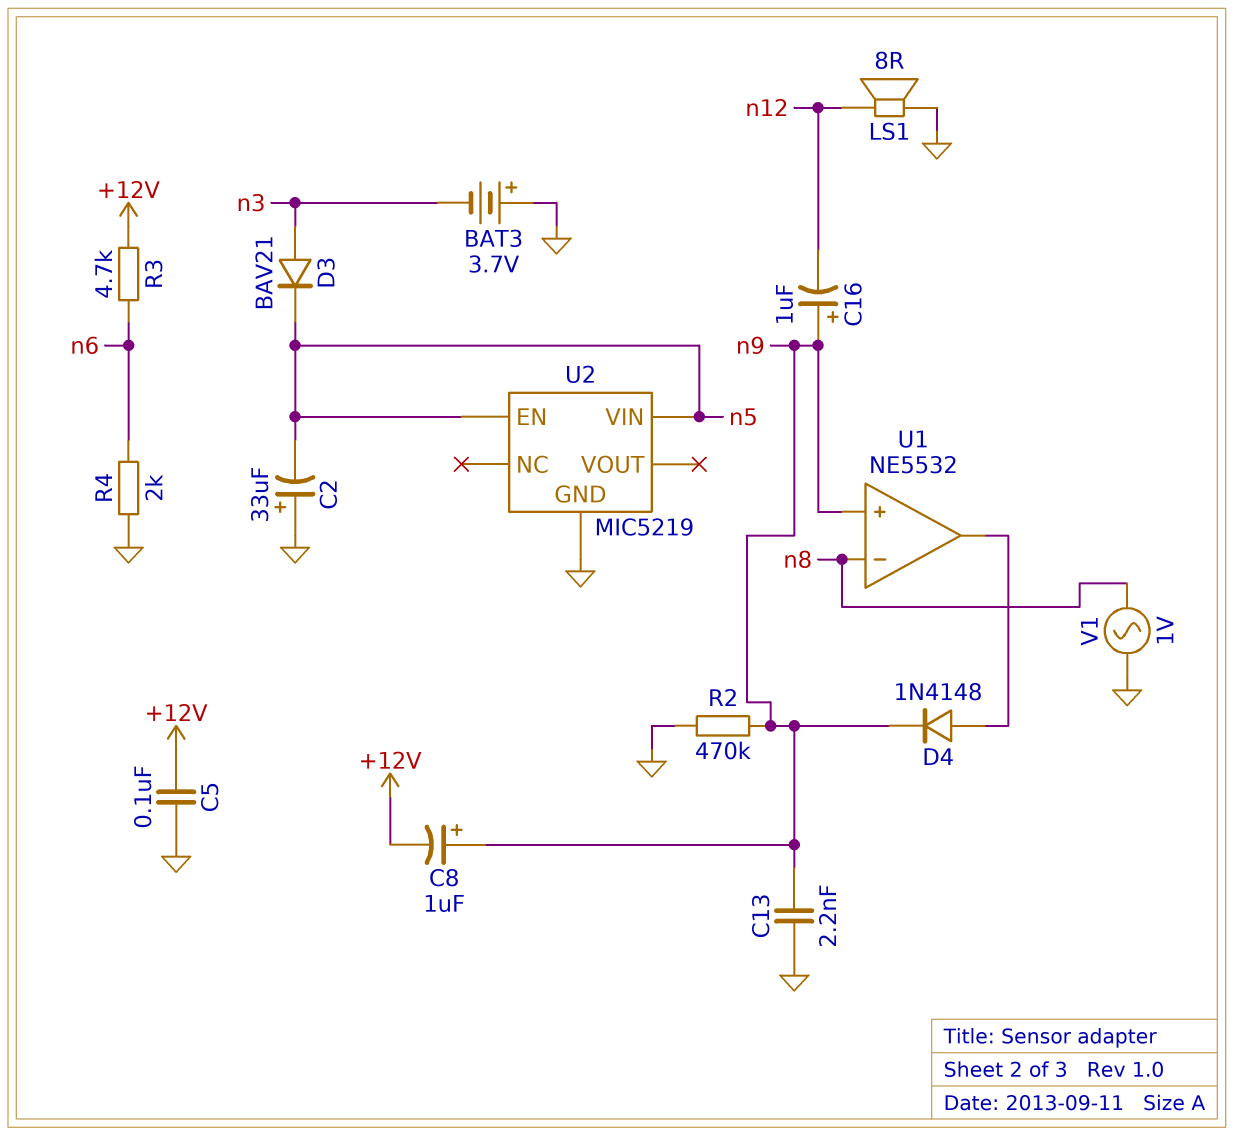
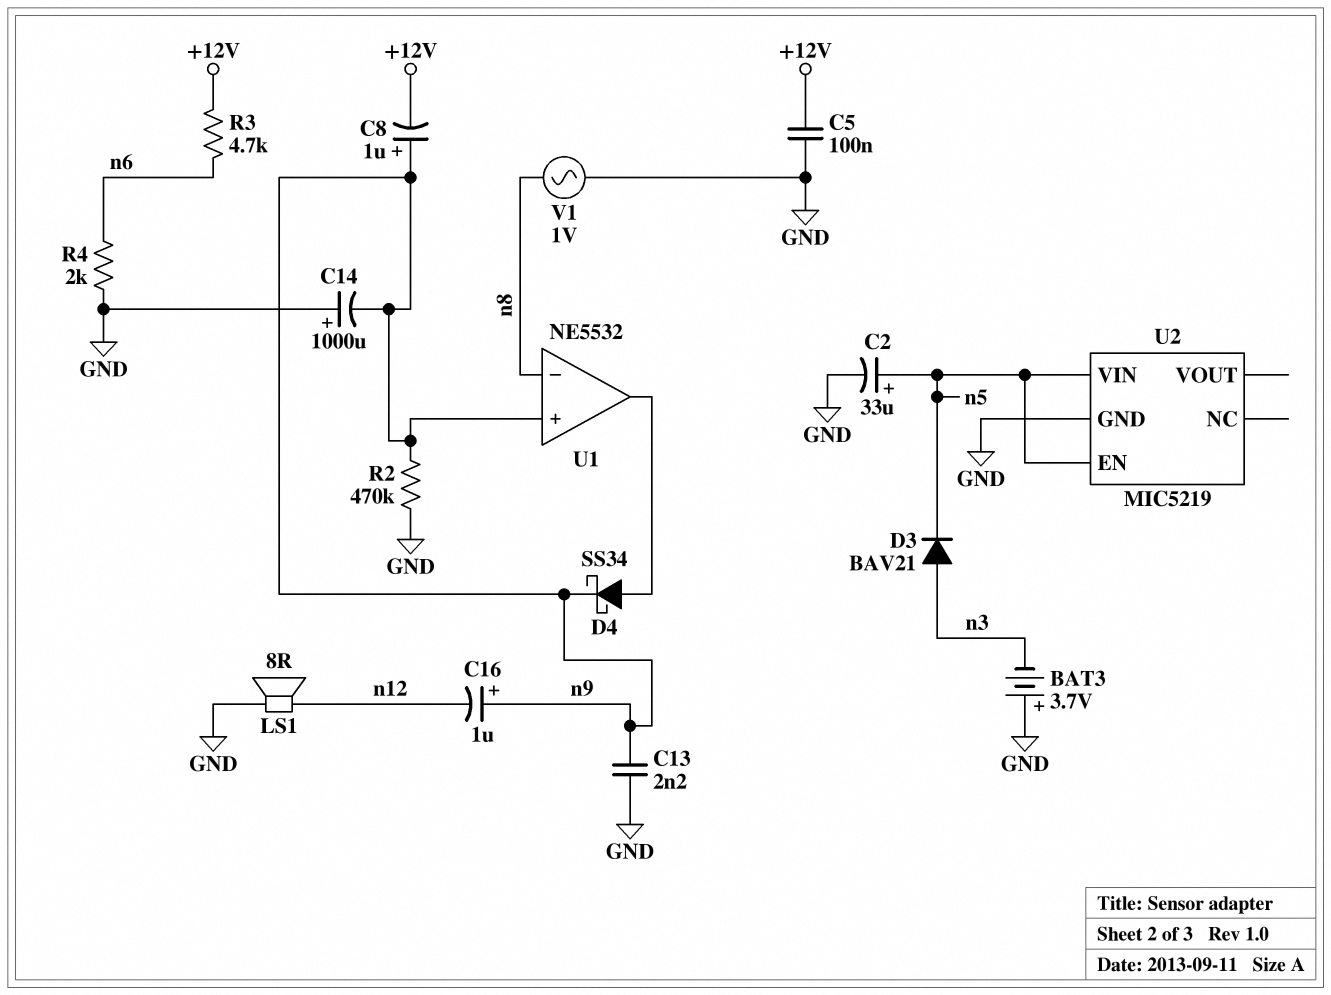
C2: 33uF (plus GND, minus n5) -> 33uF (plus n5, minus GND)
C14: none -> 1000uF (plus GND, minus n9)
D4: diode 1N4148 (A U1/out, K n9) -> schottky SS34 (A U1/out, K n9)

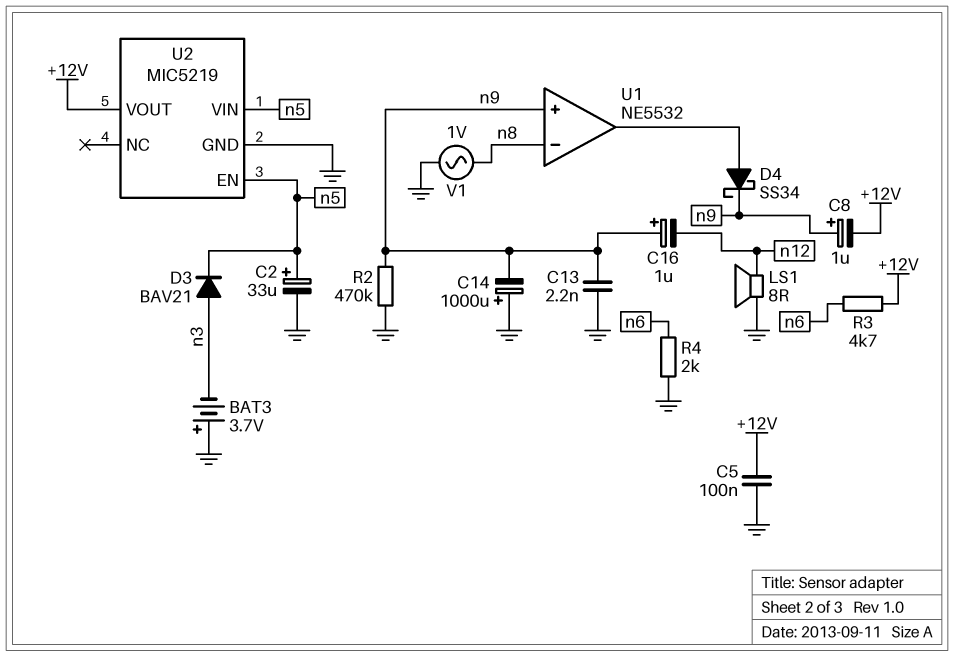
U2 pin VOUT: none -> +12V

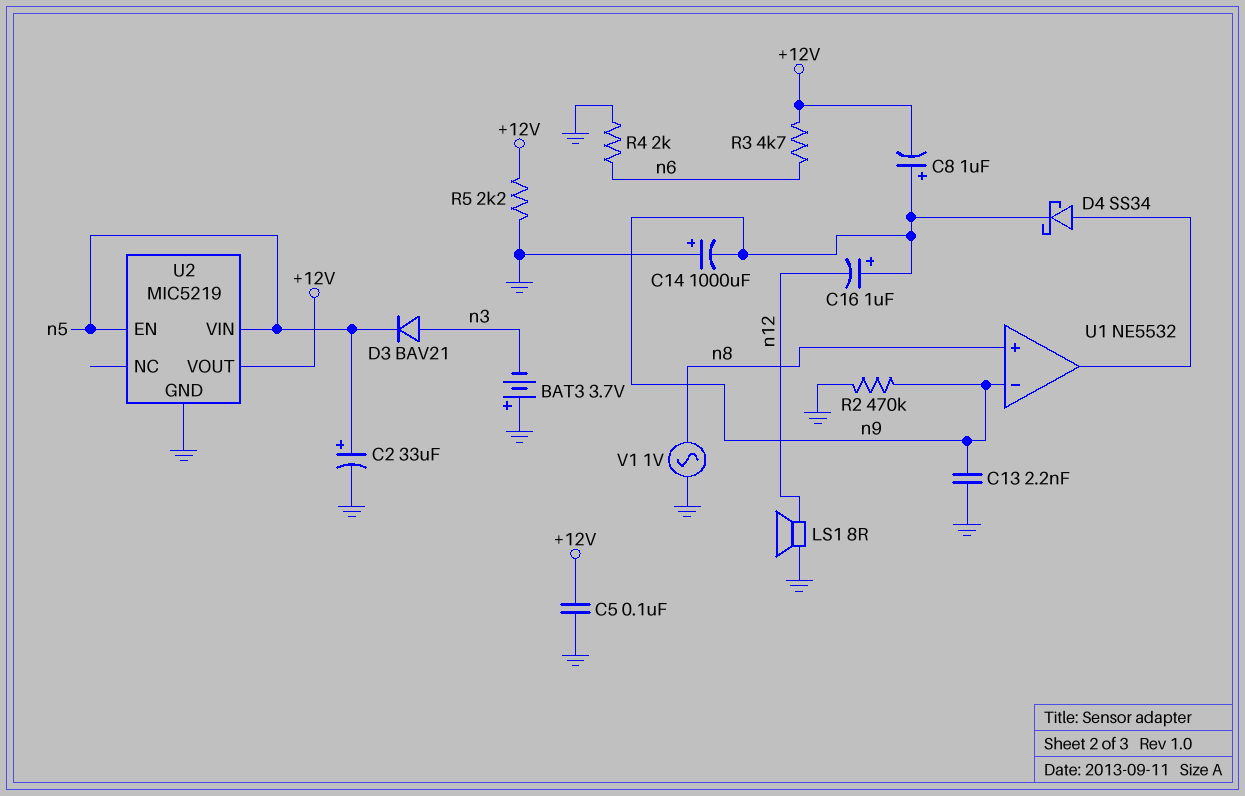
R5: none -> 2.2k (+12V, GND)
U1 pin in+: n9 -> n8
U1 pin in-: n8 -> n9

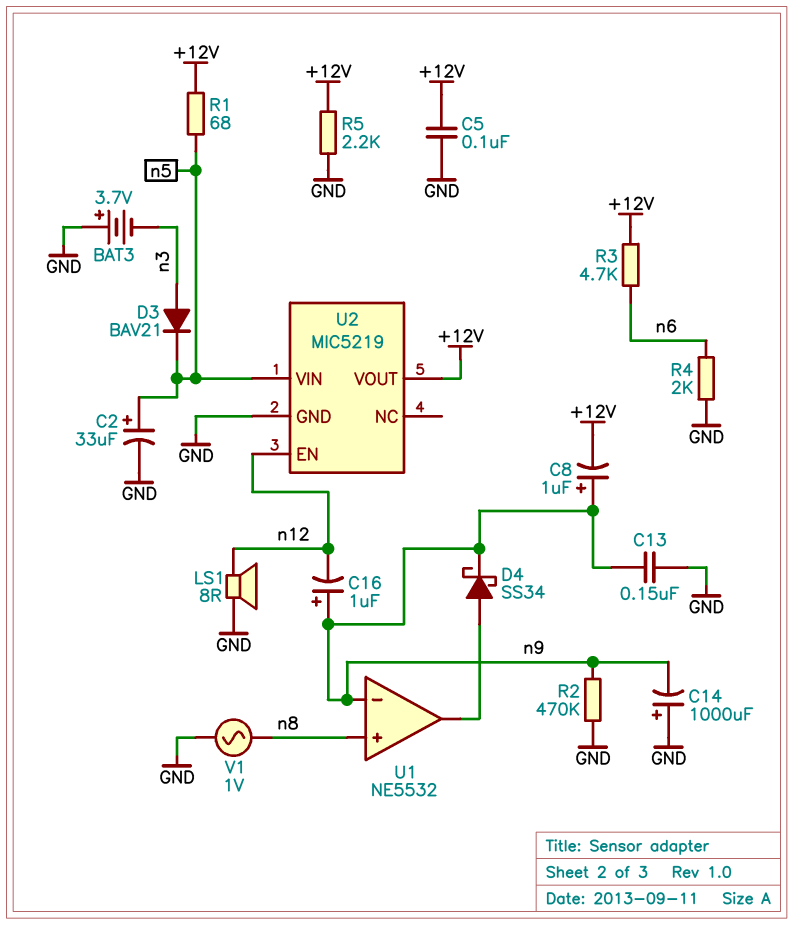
C13: 2.2nF (GND, n9) -> 150nF (GND, n9)
R1: none -> 68 (+12V, n5)
U2 pin EN: n5 -> n12

